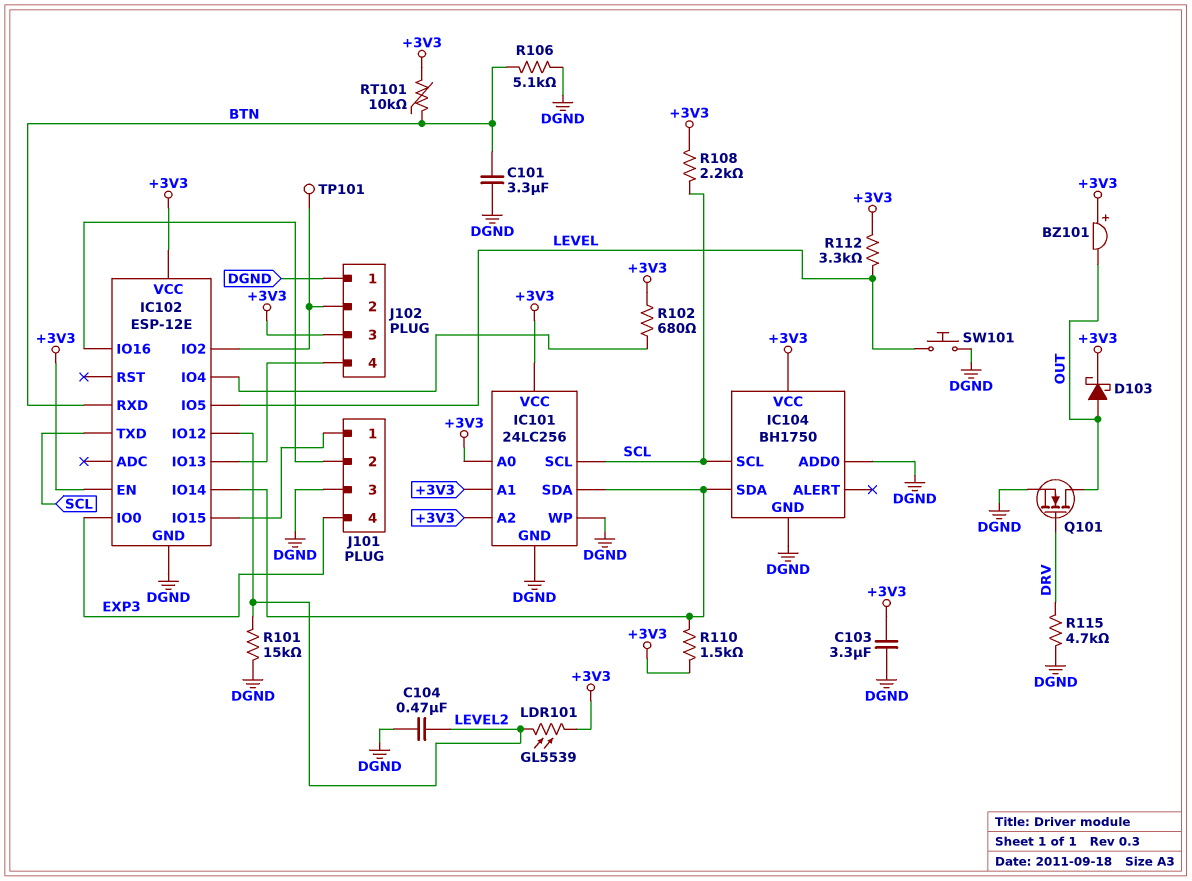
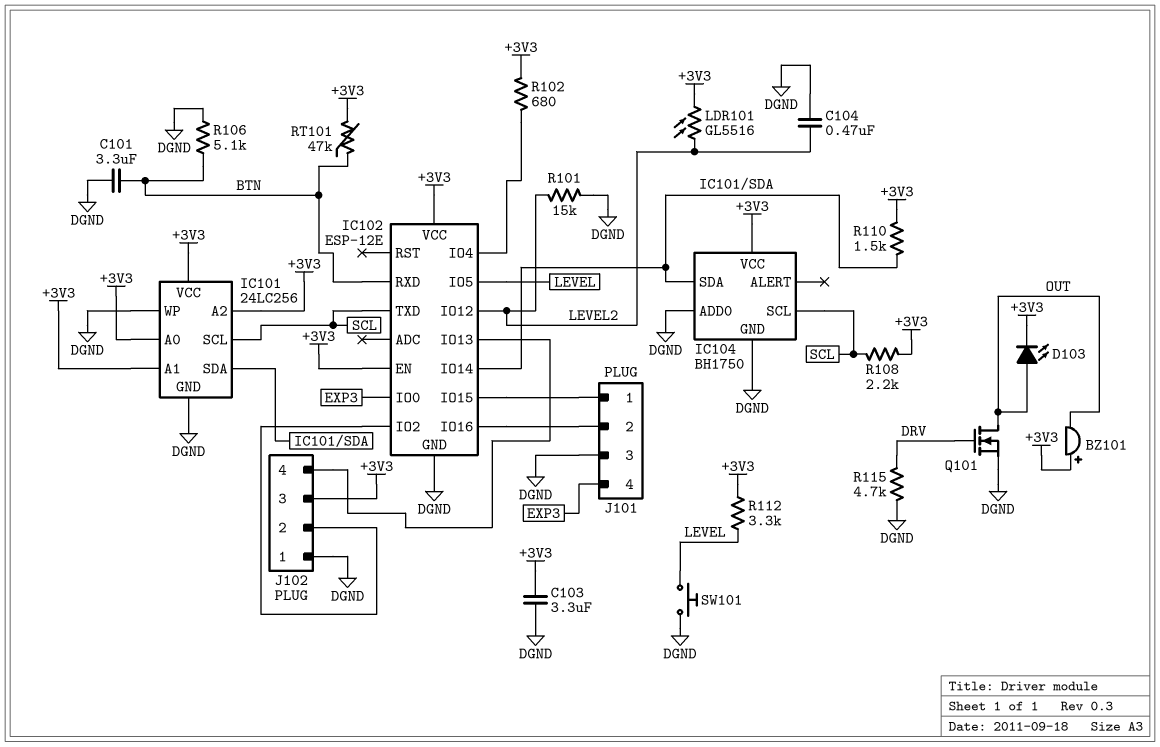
D103: schottky (A OUT, K +3V3) -> LED (A OUT, K +3V3)
LDR101: GL5539 (+3V3, LEVEL2) -> GL5516 (+3V3, LEVEL2)
RT101: 10k (+3V3, BTN) -> 47k (+3V3, BTN)
TP101: test point (IC102/IO2) -> none

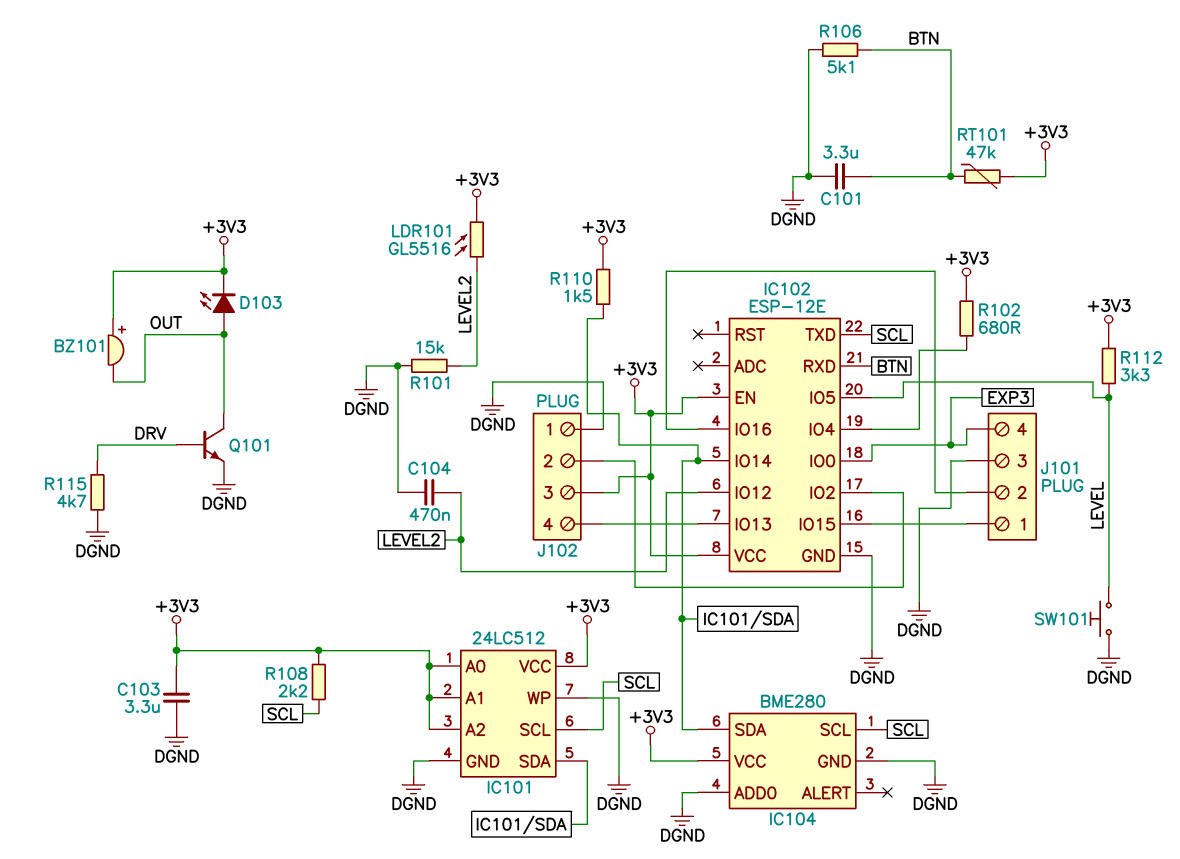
IC101: 24LC256 -> 24LC512
IC104: BH1750 -> BME280
Q101: NMOS (G DRV, D OUT, S DGND) -> NPN (B DRV, C OUT, E DGND)

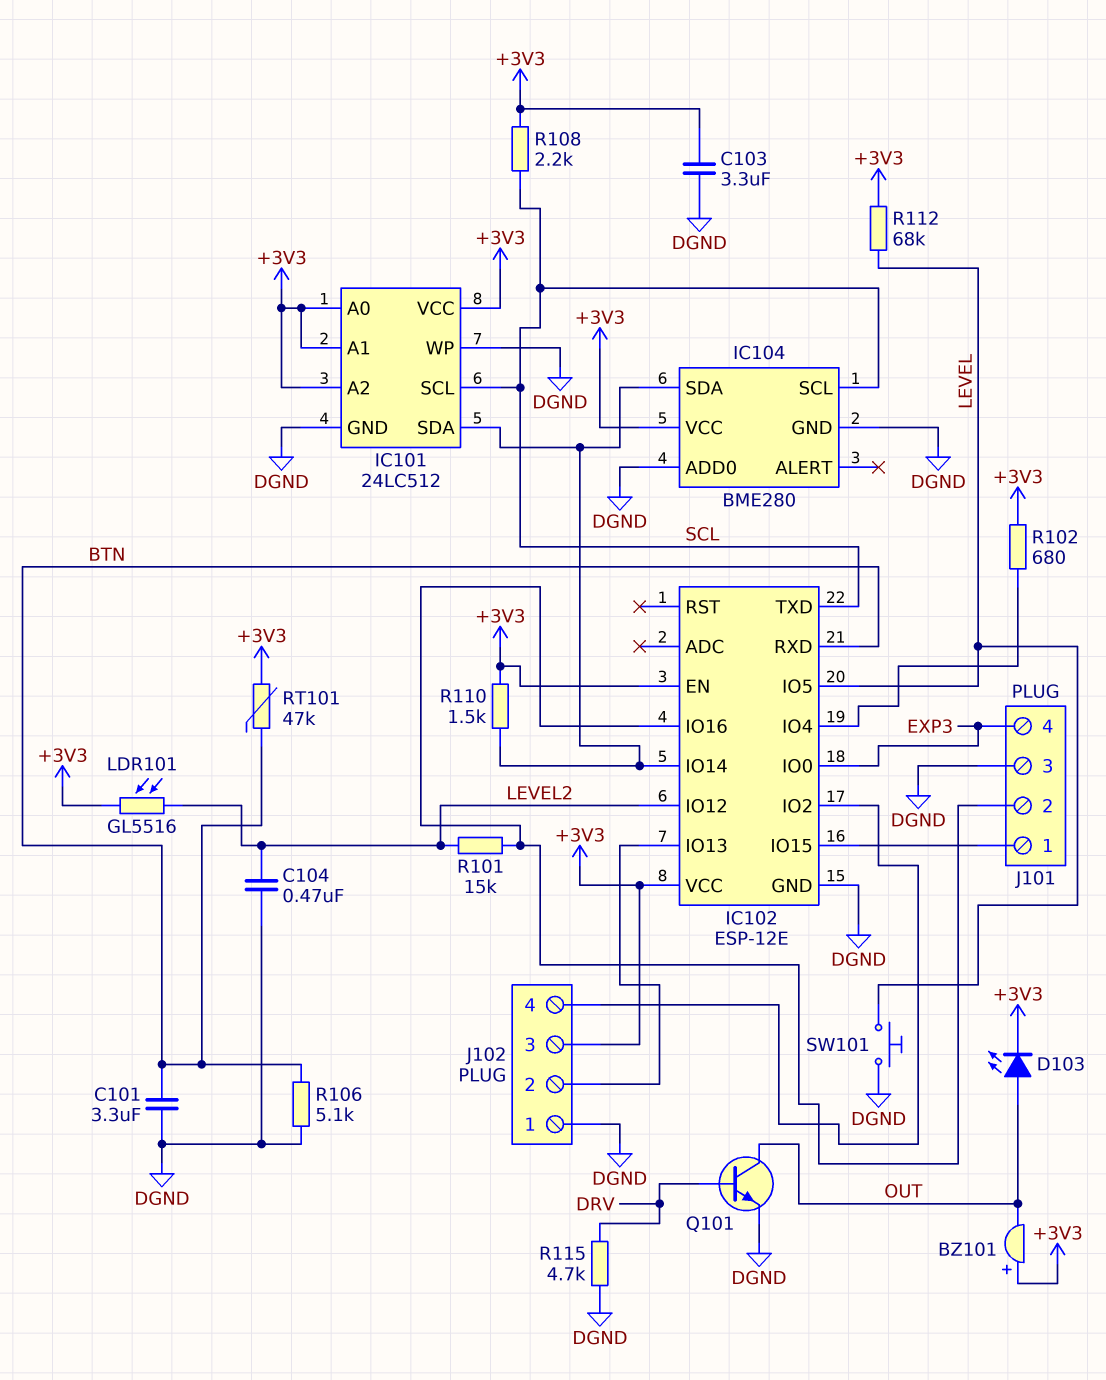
J102 pin 2: IC102/IO2 -> IC102/IO13
J102 pin 4: IC102/IO13 -> IC102/IO2
R101: 15k (DGND, LEVEL2) -> 15k (IC102/IO16, LEVEL2)
R112: 3.3k (+3V3, LEVEL) -> 68k (+3V3, LEVEL)

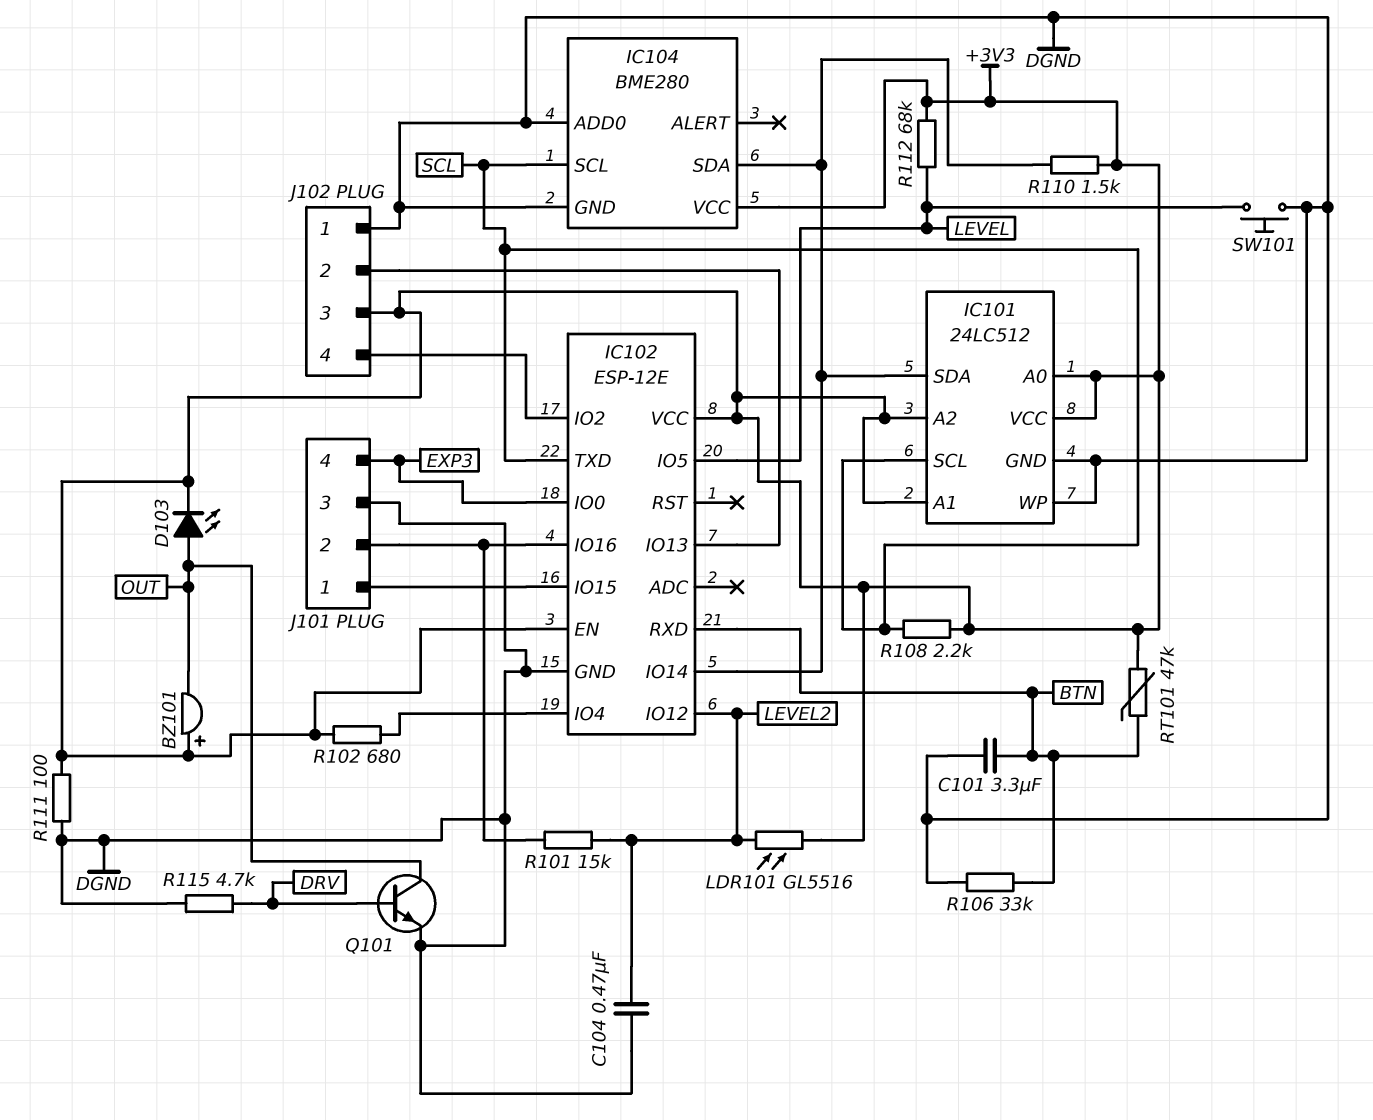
C103: 3.3uF (+3V3, DGND) -> none
R106: 5.1k (BTN, DGND) -> 33k (BTN, DGND)
R111: none -> 100 (+3V3, DGND)

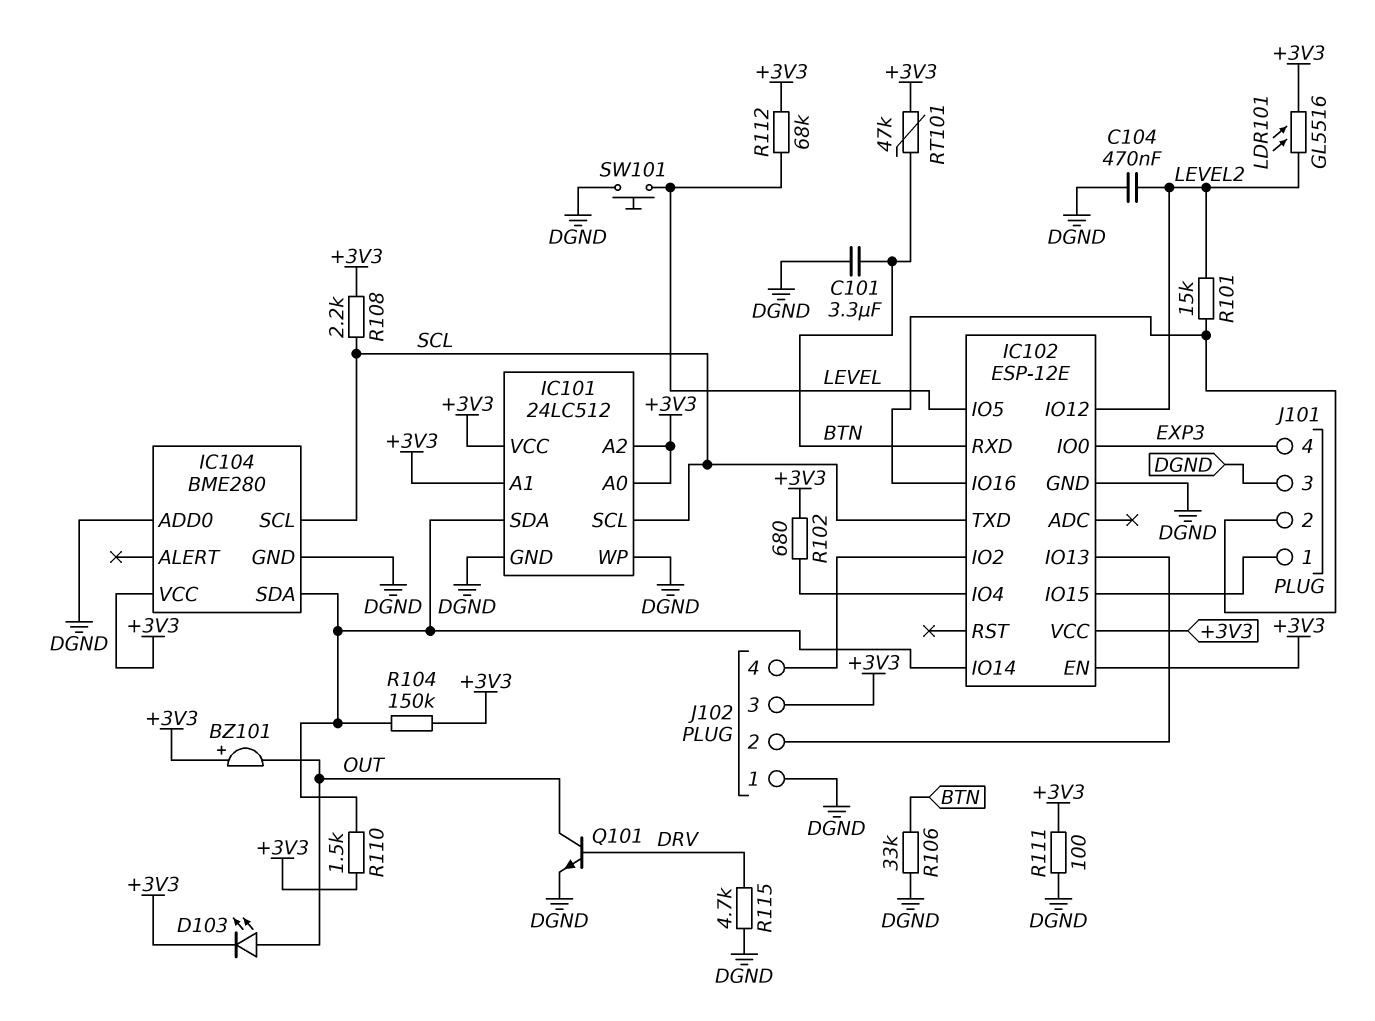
R104: none -> 150k (+3V3, IC101/SDA)

